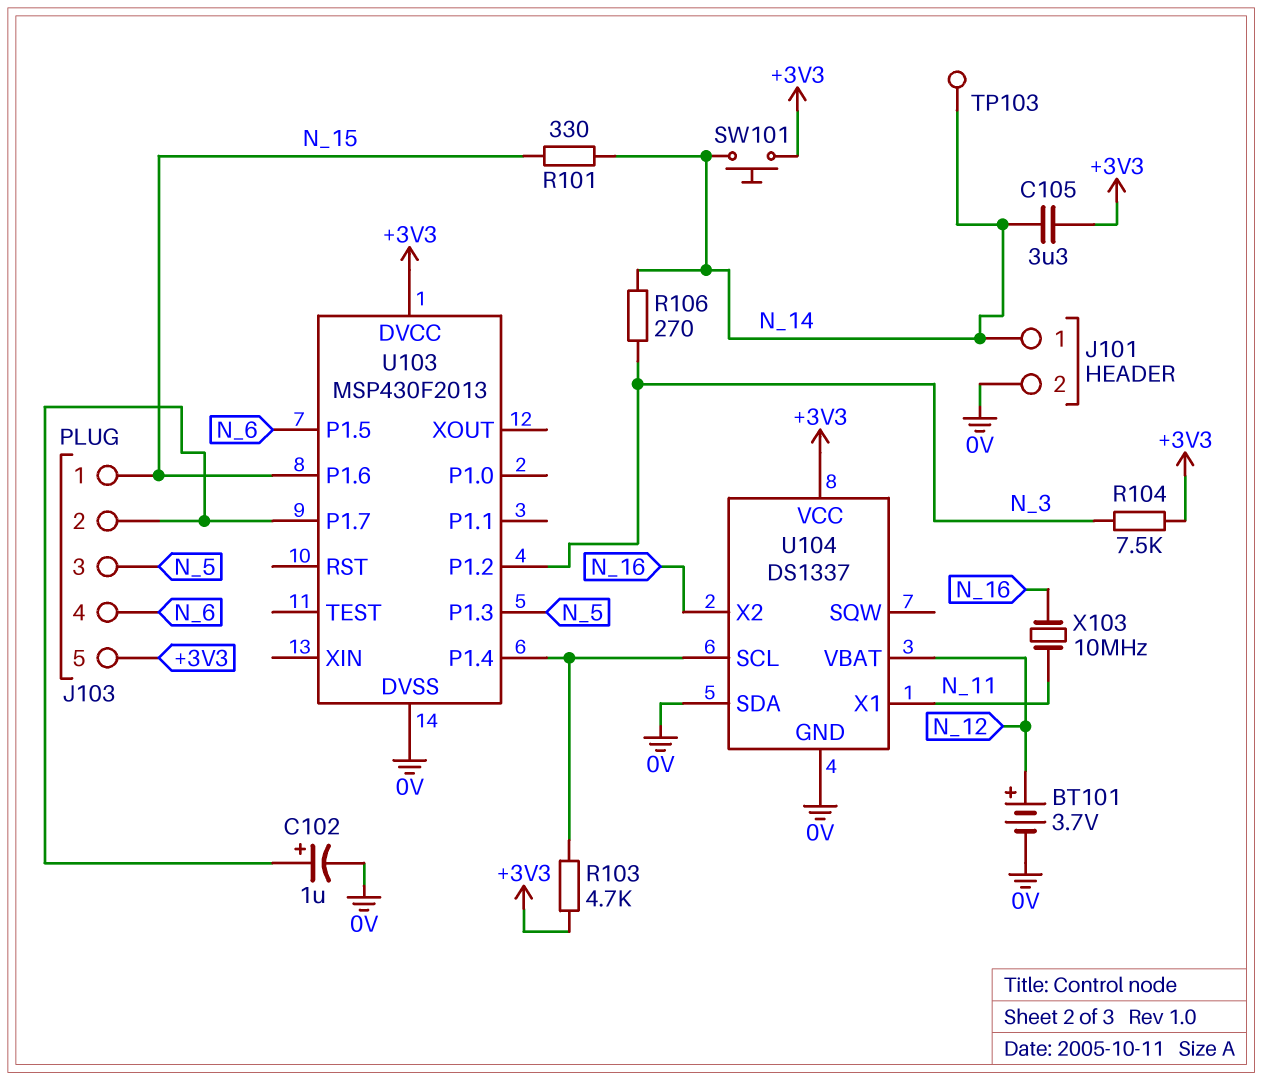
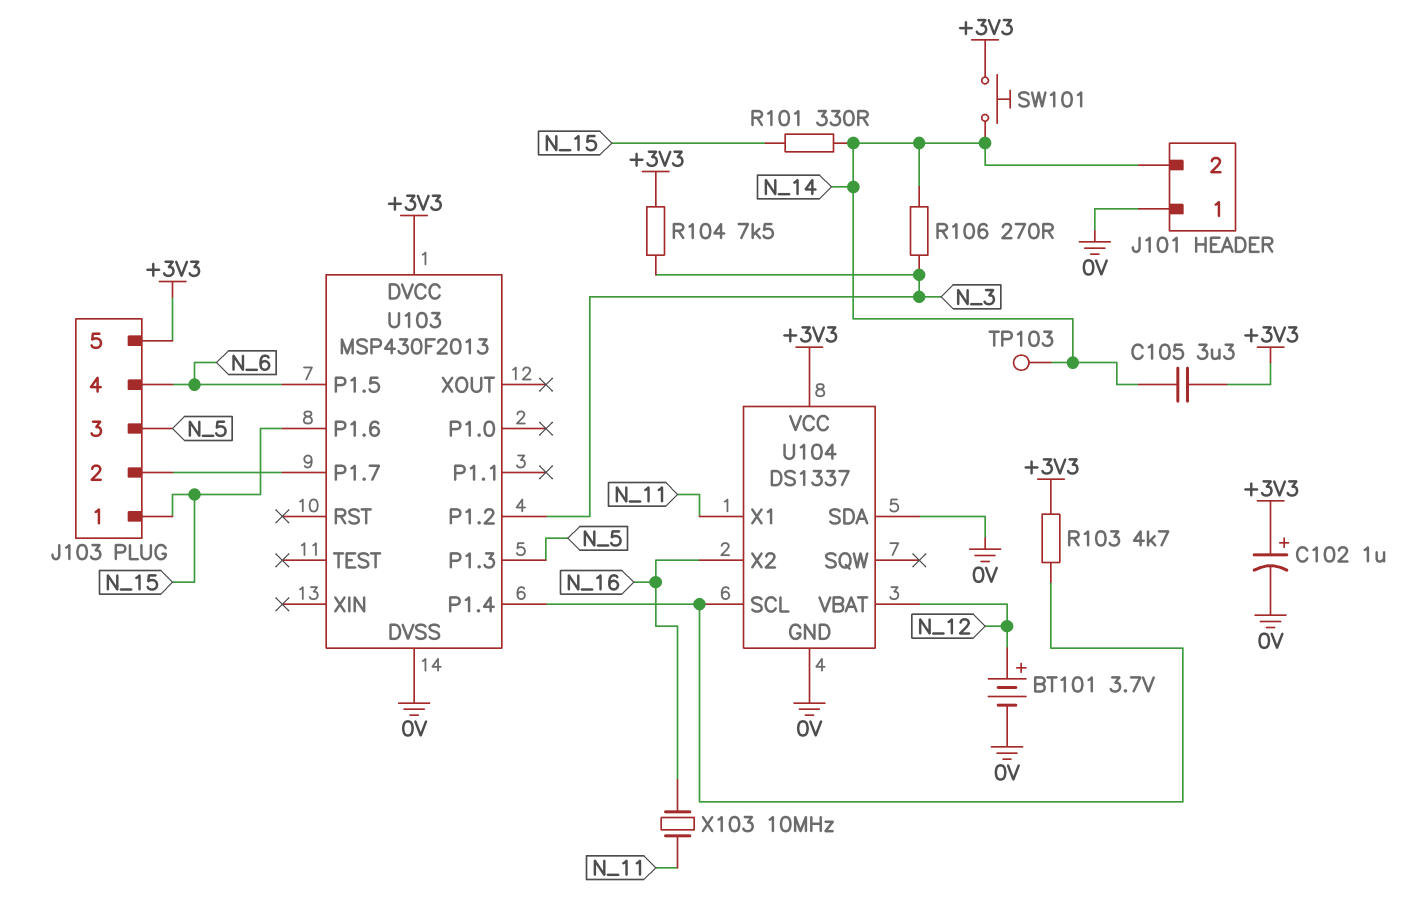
C102: 1uF (plus J103/2, minus 0V) -> 1uF (plus +3V3, minus 0V)
J101 pin 1: N_14 -> 0V
J101 pin 2: 0V -> N_14

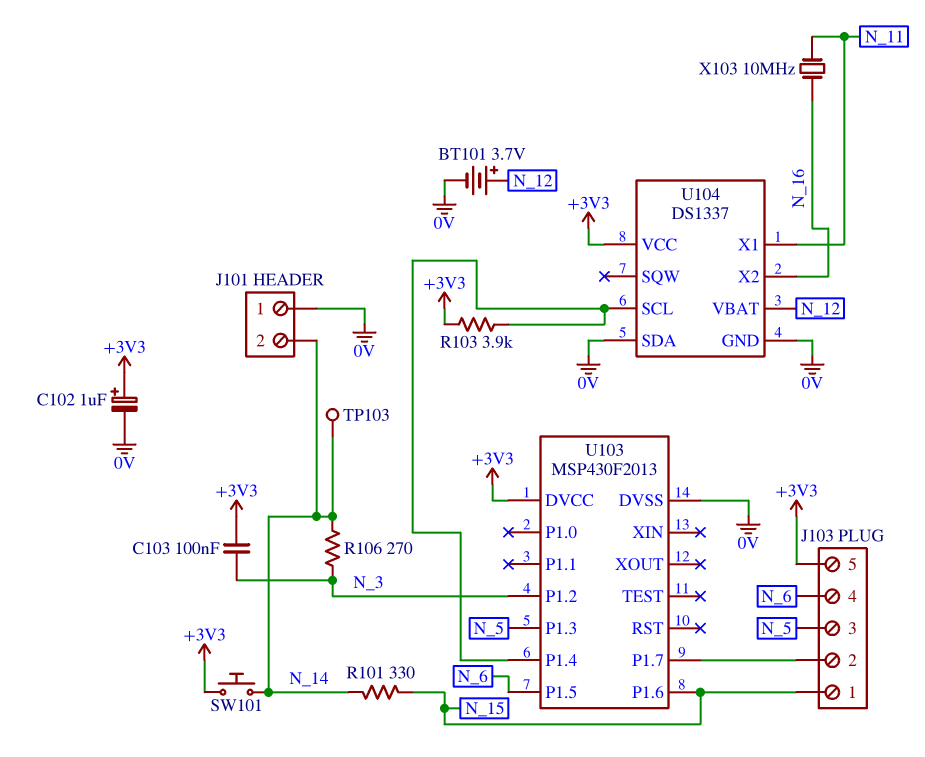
C103: none -> 100nF (+3V3, N_3)
C105: 3.3uF (+3V3, N_14) -> none
R103: 4.7k (+3V3, U103/P1.4) -> 3.9k (+3V3, U103/P1.4)
R104: 7.5k (+3V3, N_3) -> none

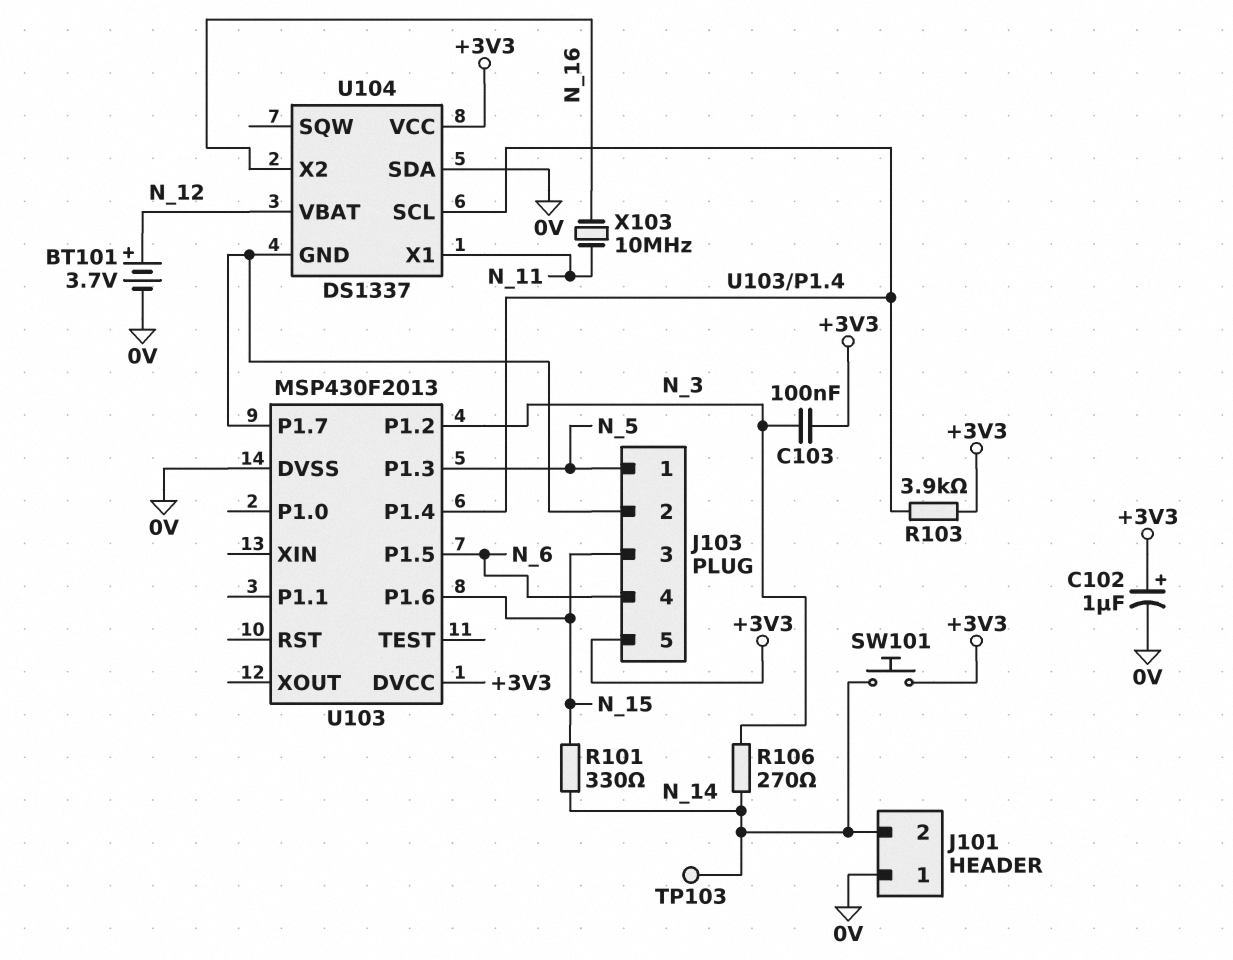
J103 pin 1: N_15 -> N_5
J103 pin 3: N_5 -> N_15
U104 pin GND: 0V -> J103/2

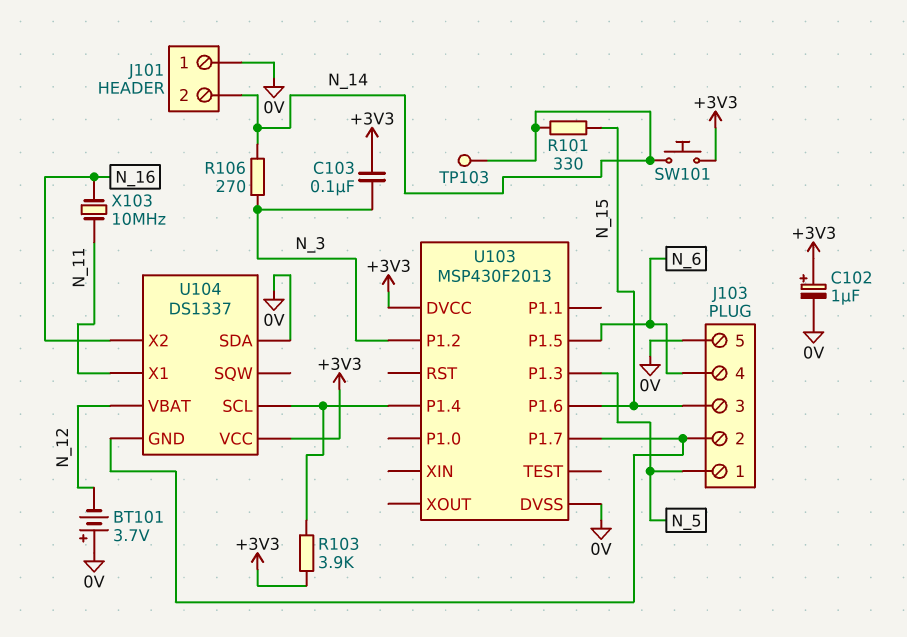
BT101: 3.7V (plus N_12, minus 0V) -> 3.7V (plus 0V, minus N_12)
J103 pin 5: +3V3 -> 0V

